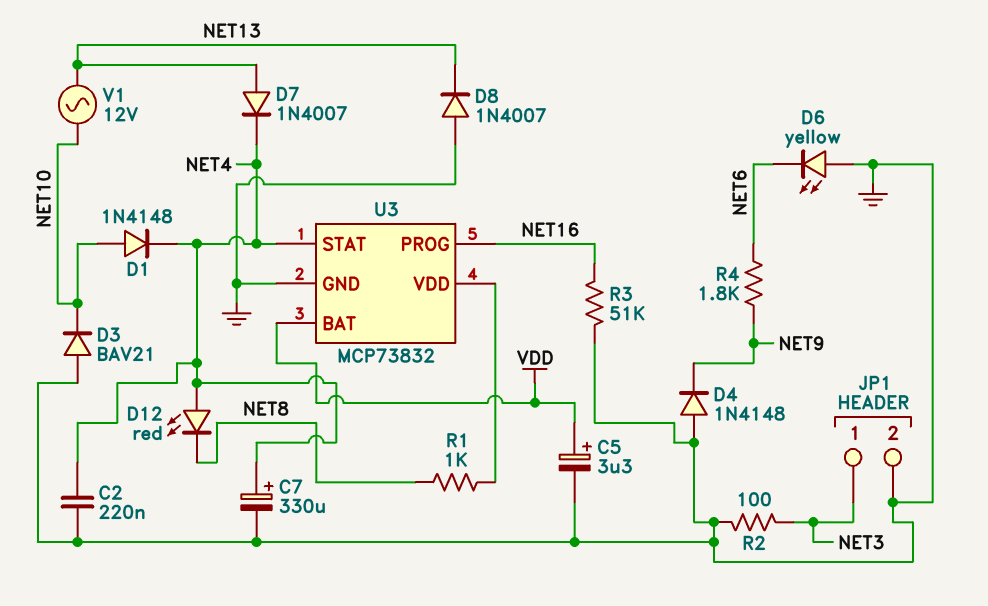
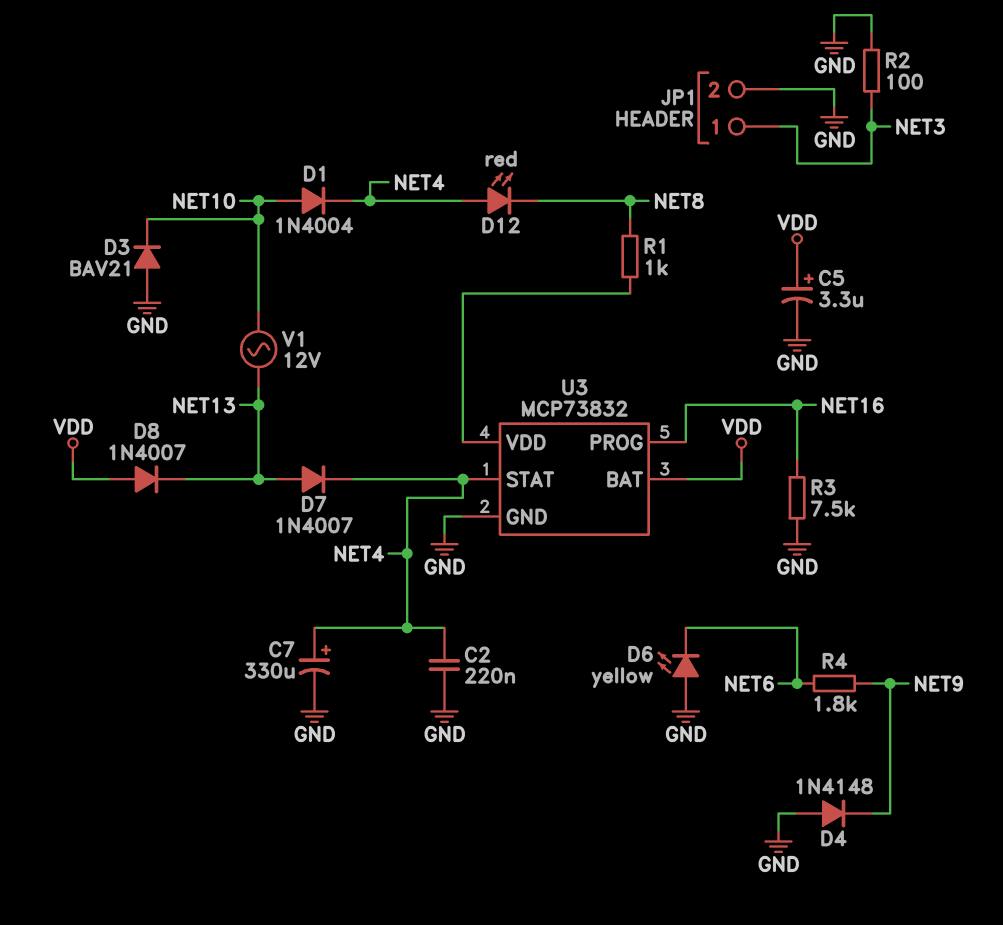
D1: diode 1N4148 (A NET10, K NET4) -> diode 1N4004 (A NET10, K NET4)
D8: diode 1N4007 (A GND, K NET13) -> diode 1N4007 (A VDD, K NET13)
R3: 51k (GND, NET16) -> 7.5k (GND, NET16)

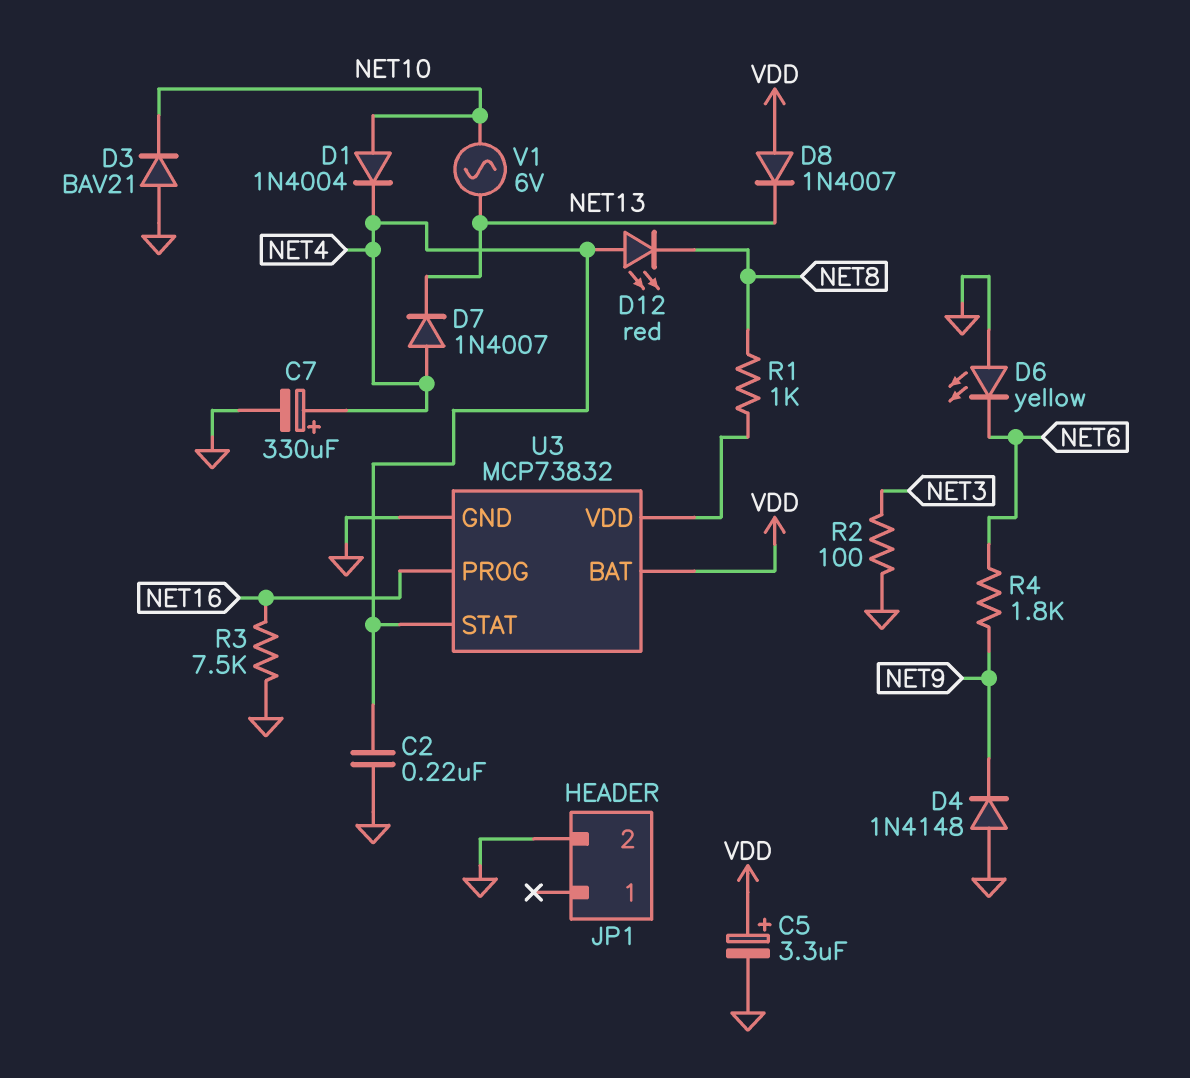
D7: diode 1N4007 (A NET13, K NET4) -> diode 1N4007 (A NET4, K NET13)
JP1 pin 1: NET3 -> none
V1: AC 12V (NET10, NET13) -> AC 6V (NET10, NET13)

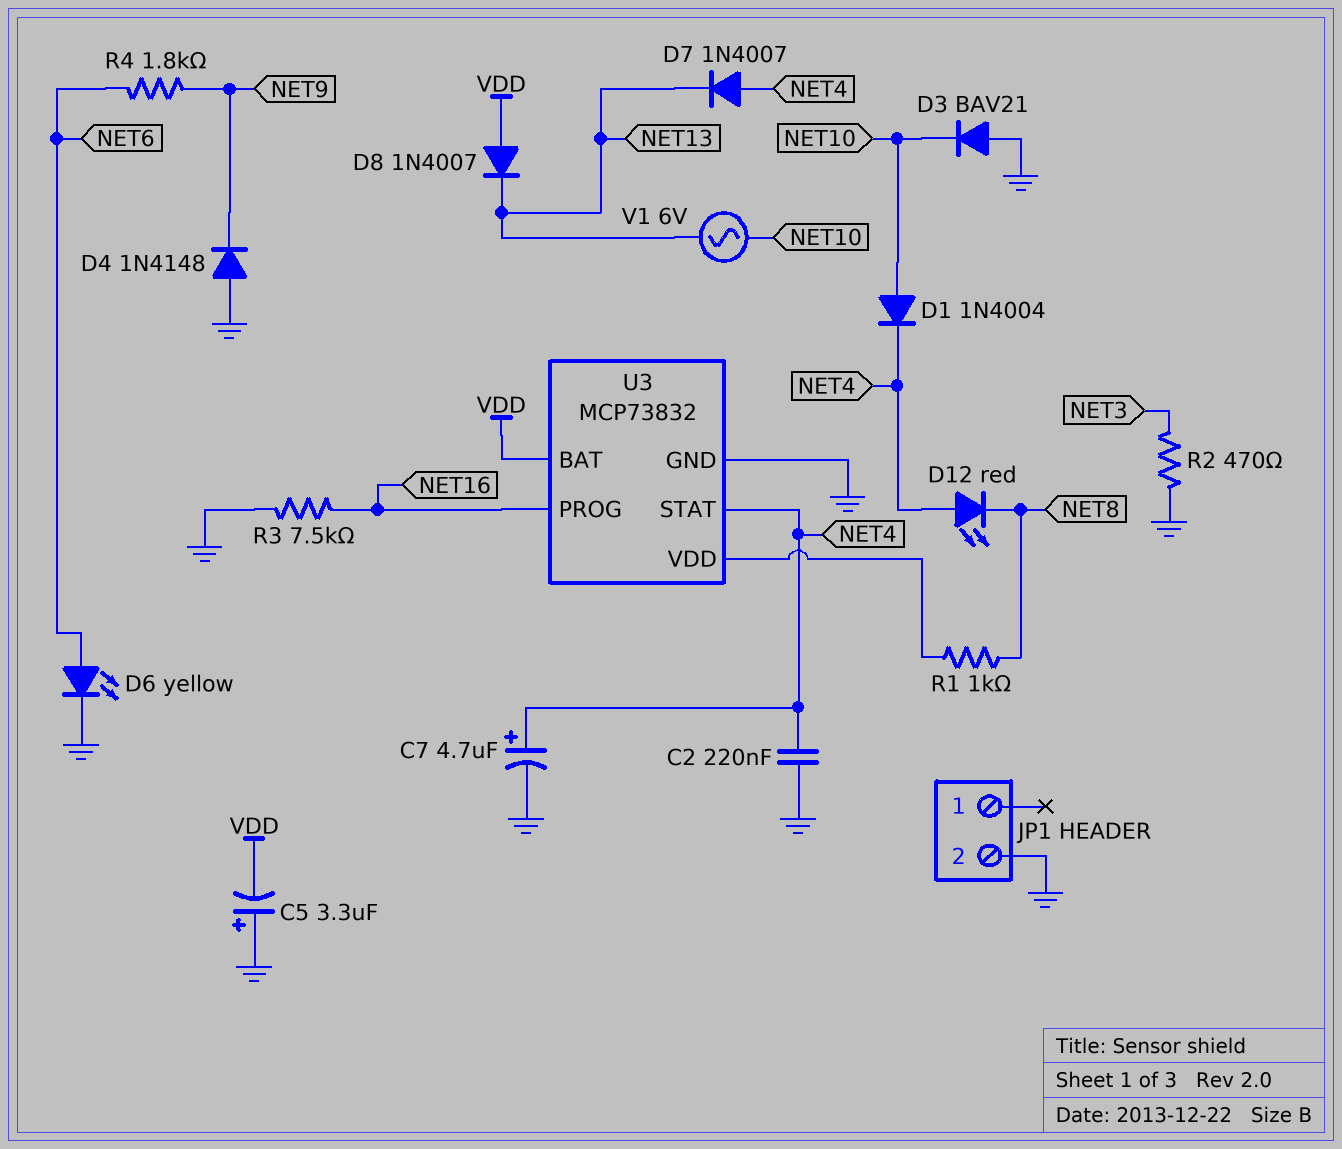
C5: 3.3uF (plus VDD, minus GND) -> 3.3uF (plus GND, minus VDD)
C7: 330uF (plus NET4, minus GND) -> 4.7uF (plus NET4, minus GND)
D6: LED yellow (A GND, K NET6) -> LED yellow (A NET6, K GND)
R2: 100 (GND, NET3) -> 470 (GND, NET3)

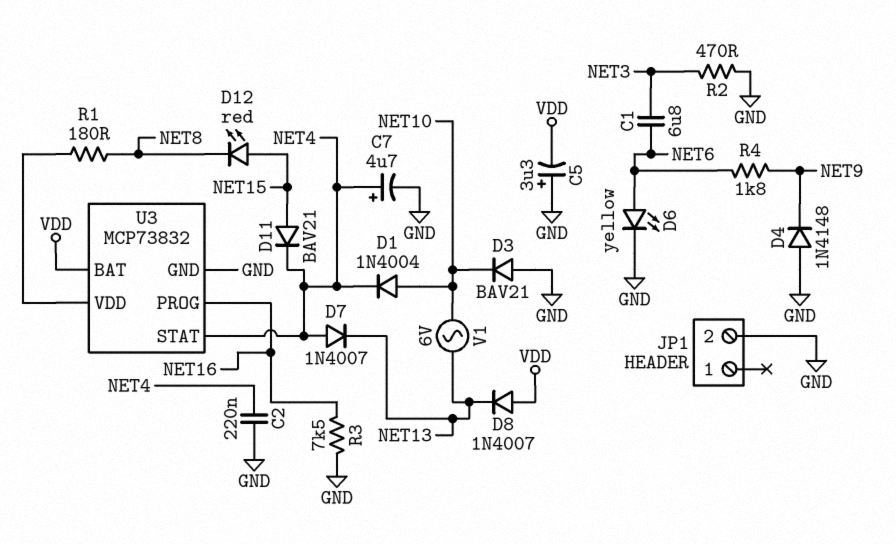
C1: none -> 6.8uF (NET3, NET6)
D11: none -> diode BAV21 (A NET15, K NET4)
D12: LED red (A NET4, K NET8) -> LED red (A NET15, K NET8)
R1: 1k (NET8, U3/VDD) -> 180 (NET8, U3/VDD)

